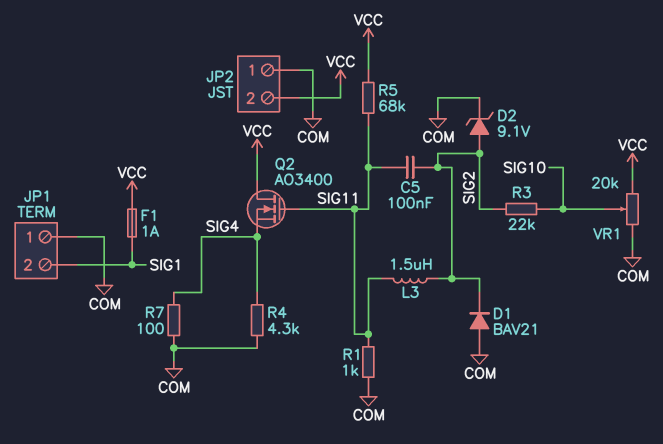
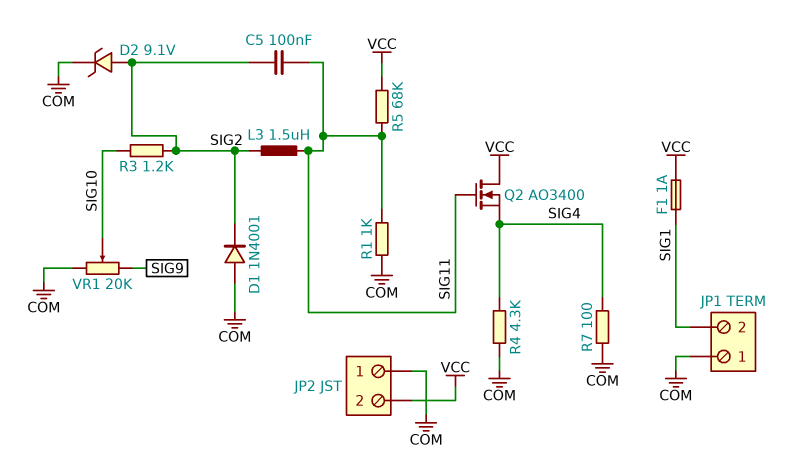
D1: diode BAV21 (A COM, K SIG2) -> diode 1N4001 (A COM, K SIG2)
R3: 22k (SIG2, SIG10) -> 1.2k (SIG2, SIG10)
VR1: 20k (COM, VCC, wiper SIG10) -> 20k (COM, SIG9, wiper SIG10)

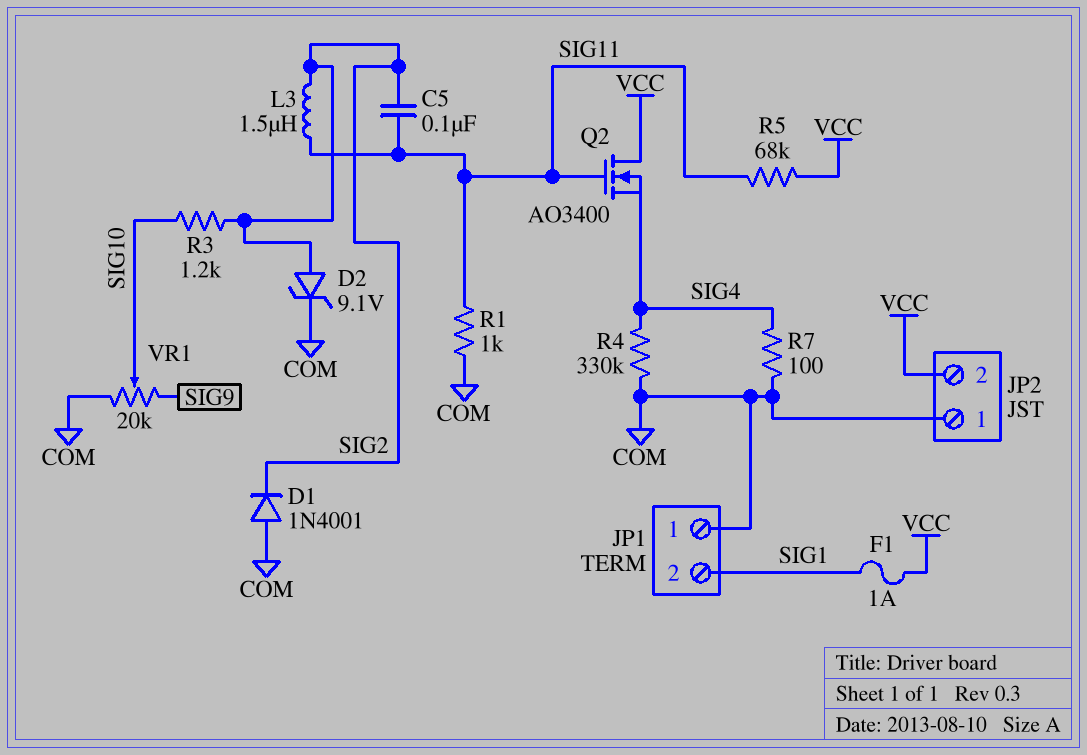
R4: 4.3k (COM, SIG4) -> 330k (COM, SIG4)

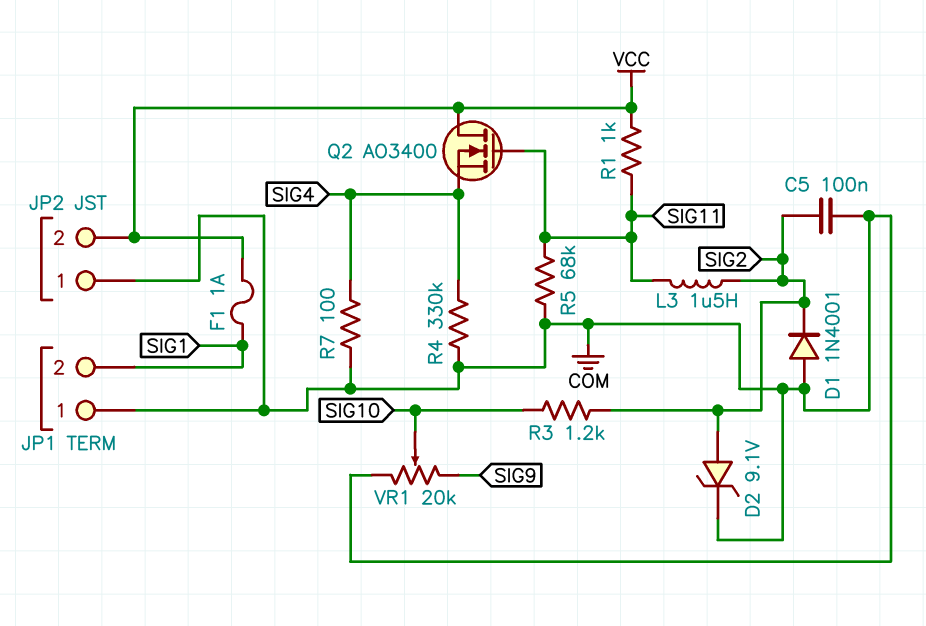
C5: 100nF (SIG2, SIG11) -> 100nF (COM, SIG2)
R1: 1k (COM, SIG11) -> 1k (SIG11, VCC)
R5: 68k (SIG11, VCC) -> 68k (COM, SIG11)

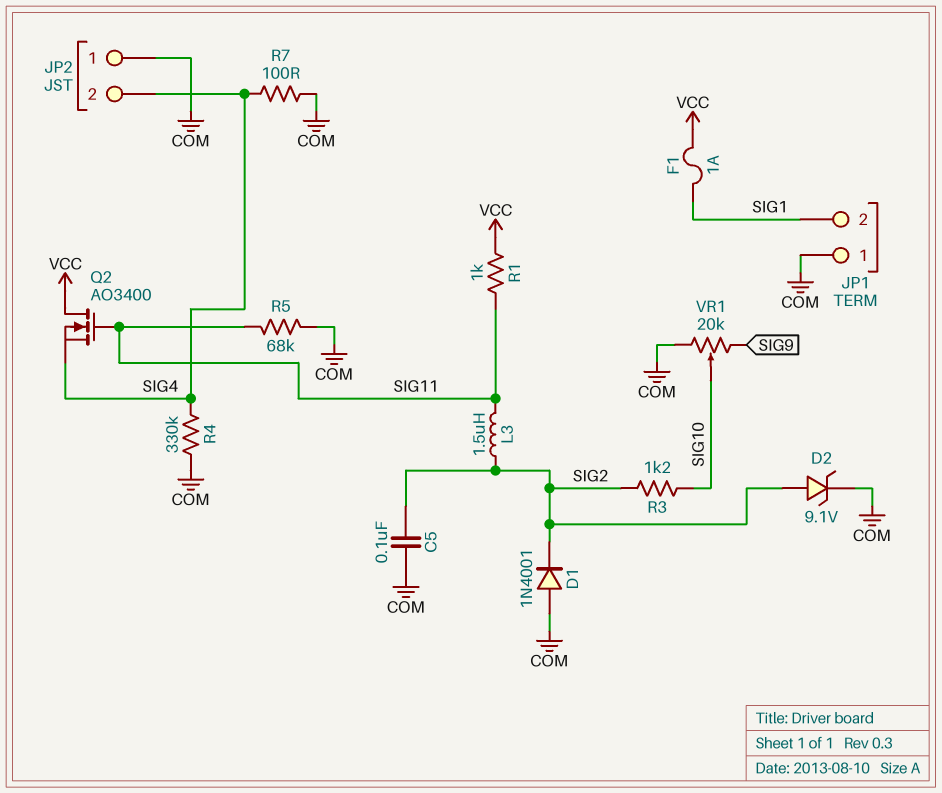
JP2 pin 2: VCC -> SIG4

